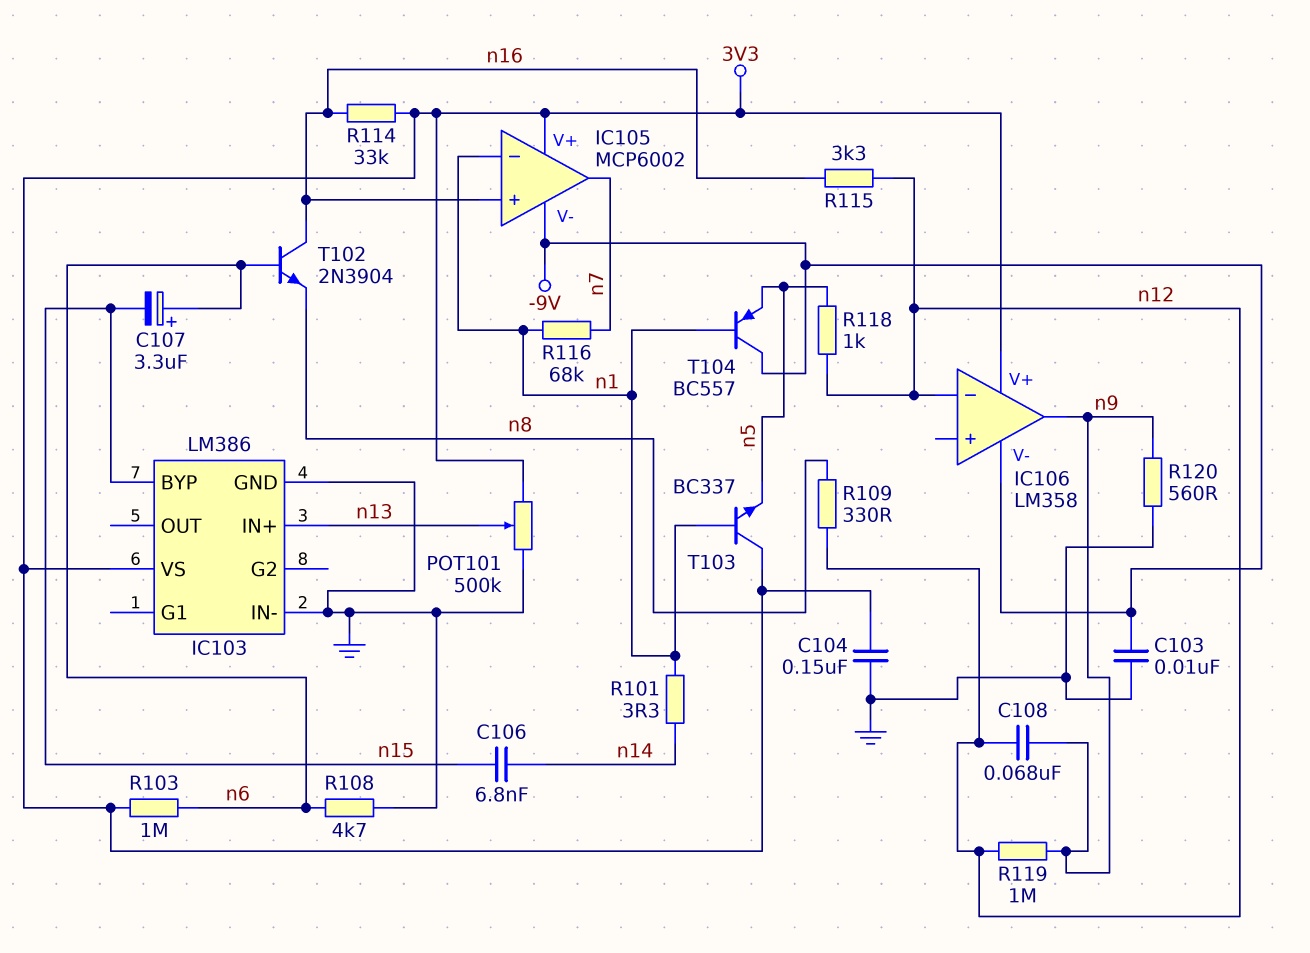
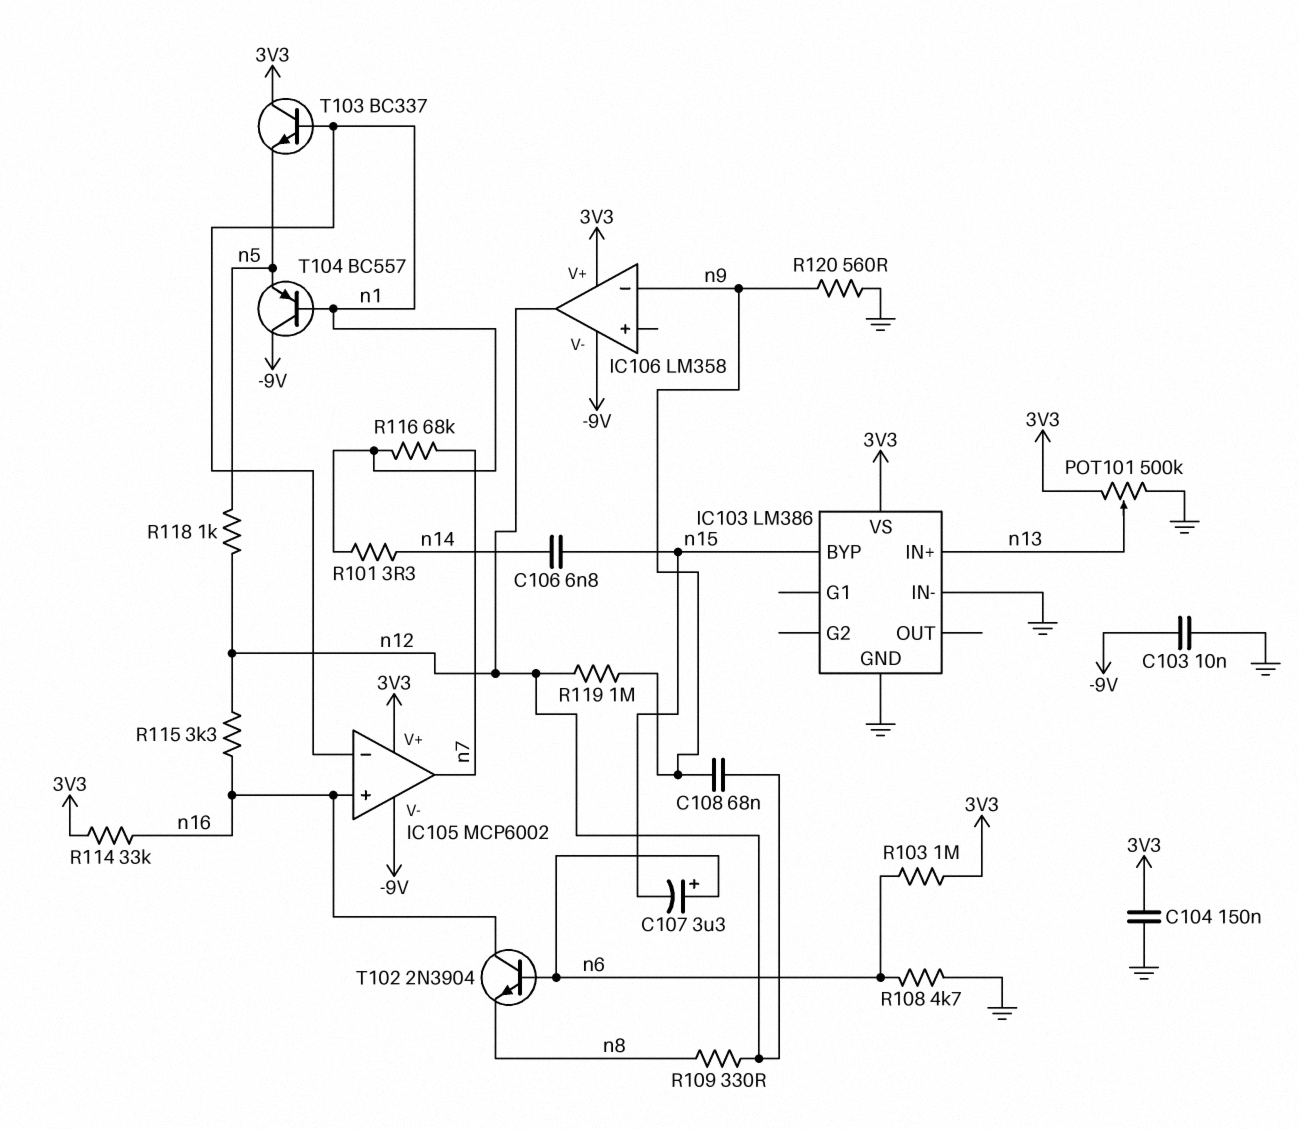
IC106 pin in-: n12 -> n9
IC106 pin out: n9 -> n12

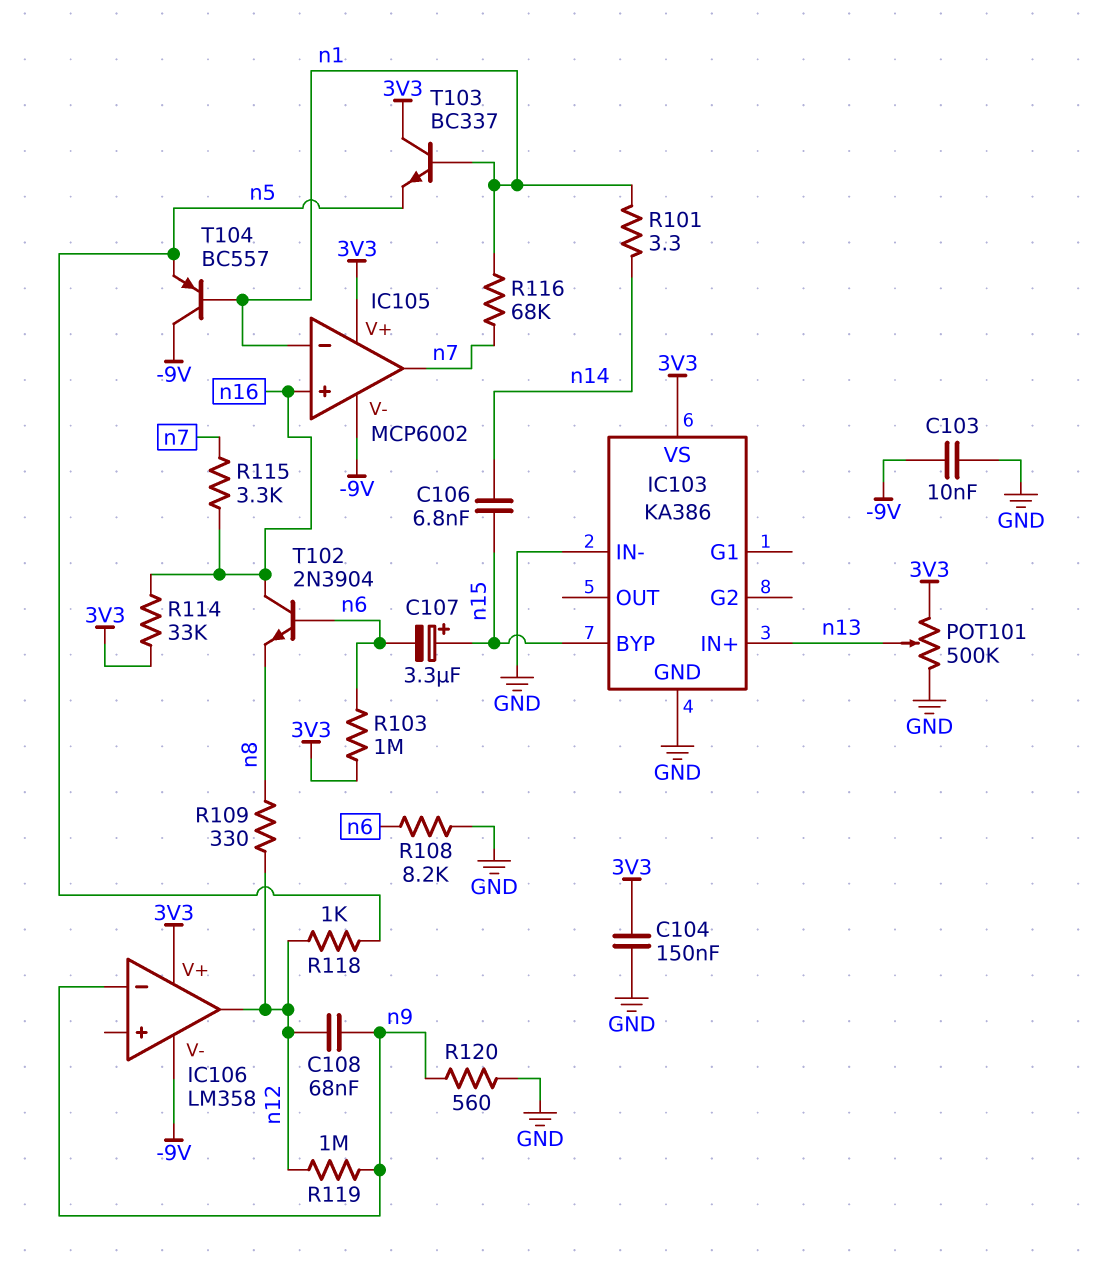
C107: 3.3uF (plus n6, minus n15) -> 3.3uF (plus n15, minus n6)
IC103: LM386 -> KA386
R108: 4.7k (GND, n6) -> 8.2k (GND, n6)
R115: 3.3k (n12, n16) -> 3.3k (n7, n16)

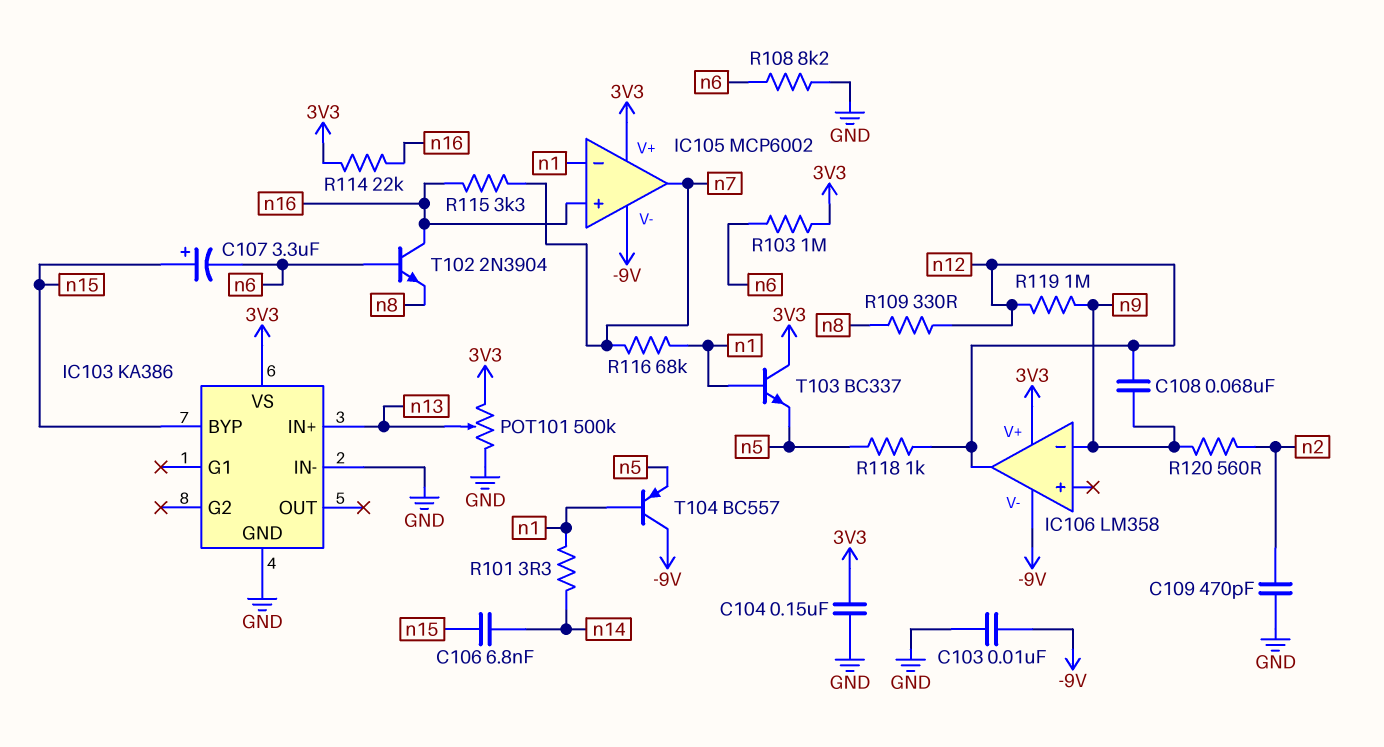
C109: none -> 470pF (GND, n2)
R114: 33k (3V3, n16) -> 22k (3V3, n16)
R120: 560 (GND, n9) -> 560 (n2, n9)

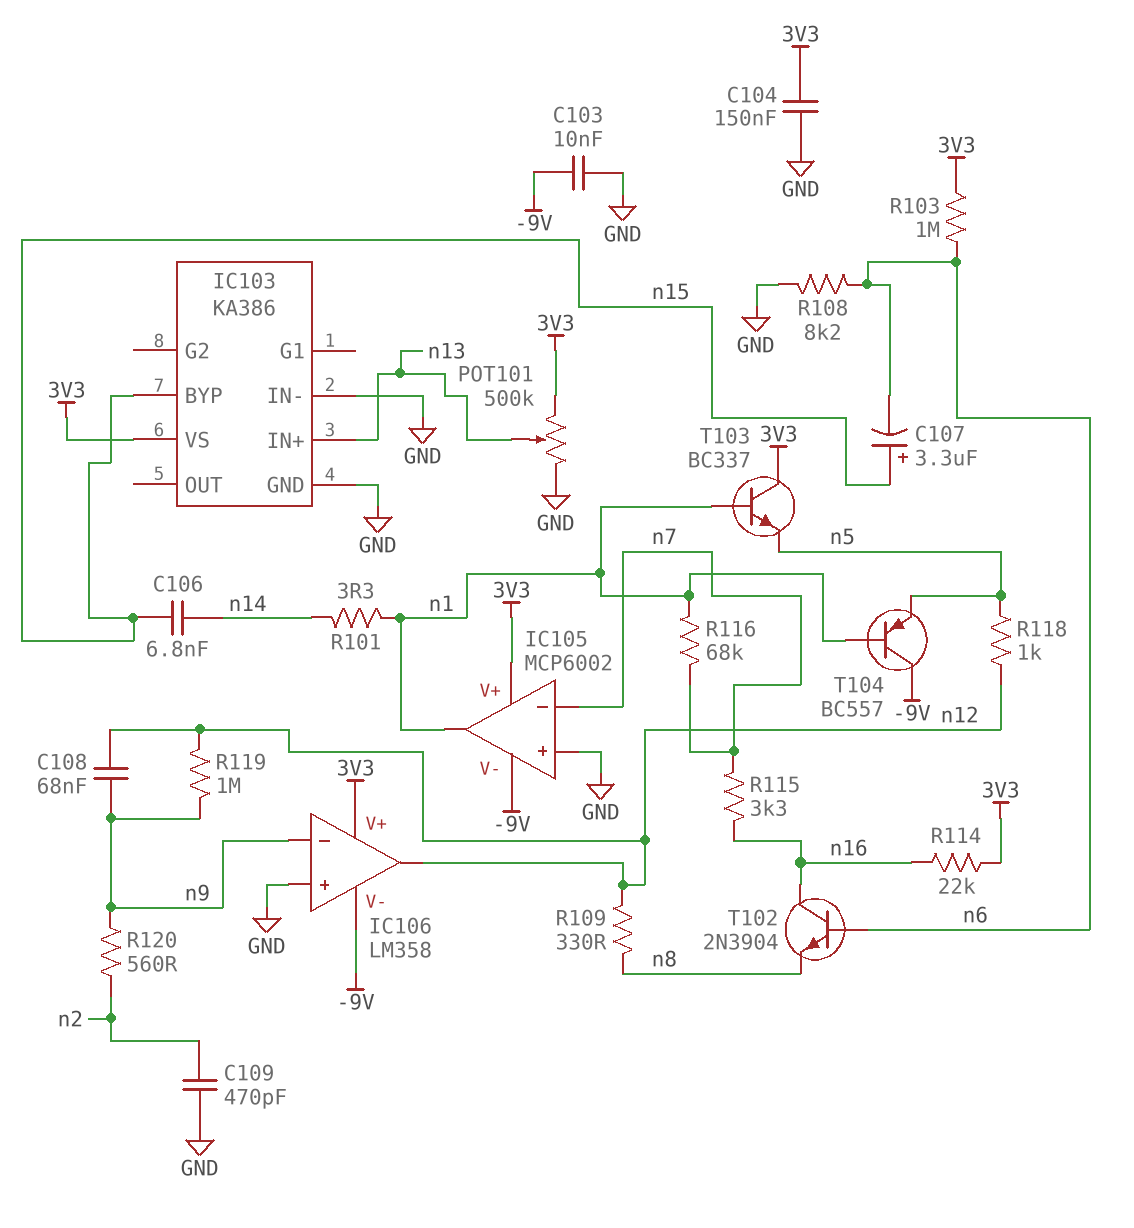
IC105 pin in+: n16 -> GND
IC105 pin in-: n1 -> n7
IC105 pin out: n7 -> n1
IC106 pin in+: none -> GND

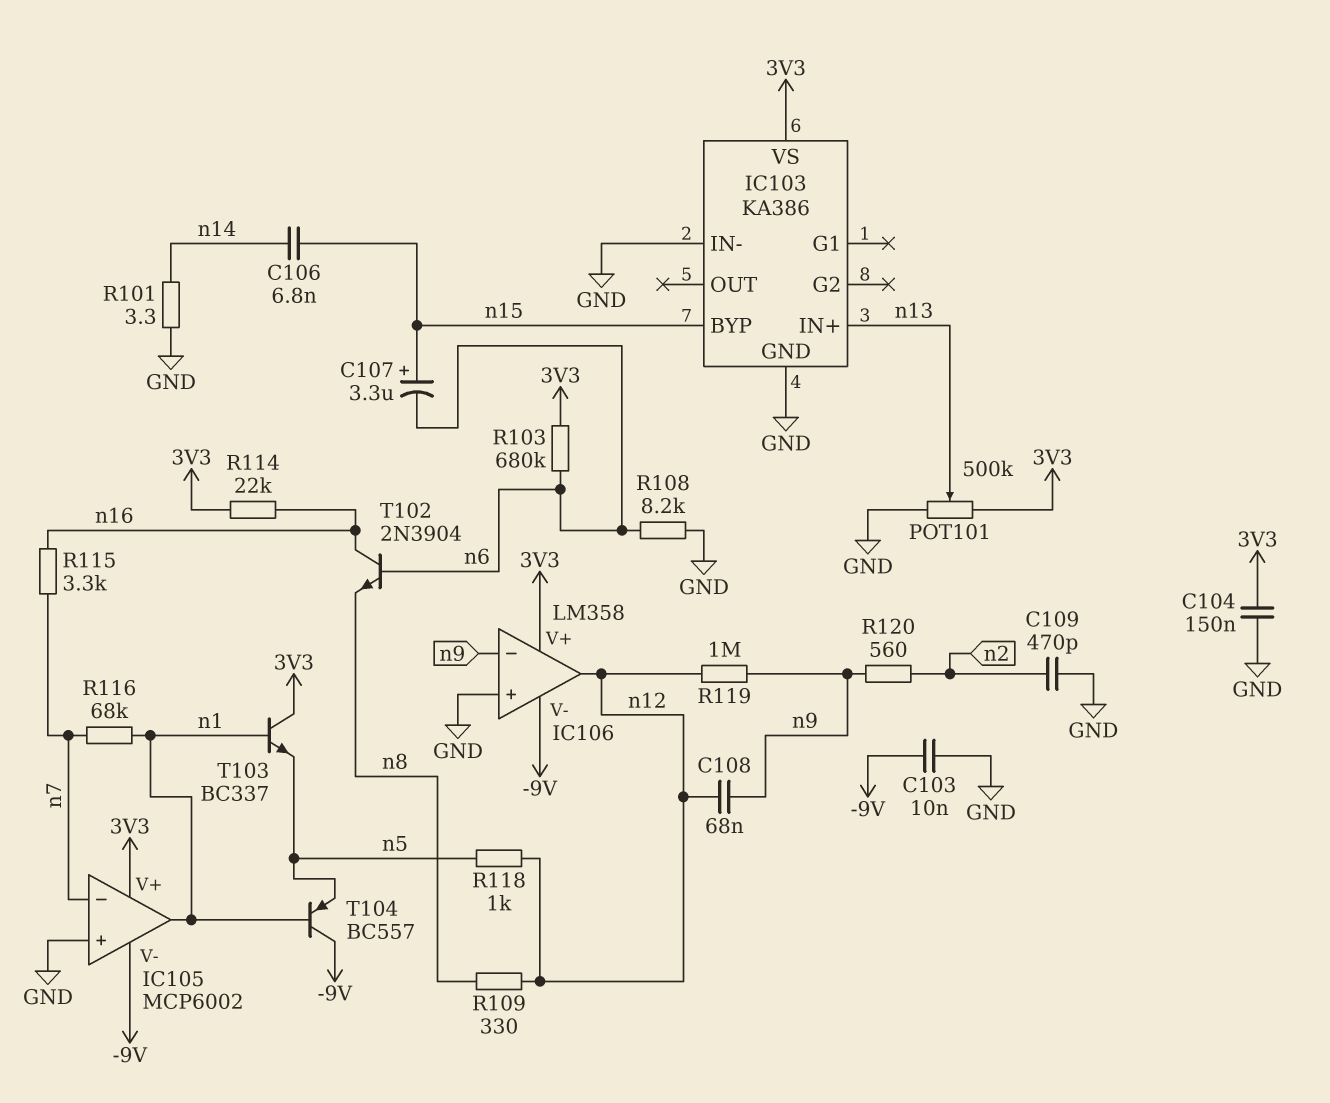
R101: 3.3 (n1, n14) -> 3.3 (GND, n14)
R103: 1M (3V3, n6) -> 680k (3V3, n6)

